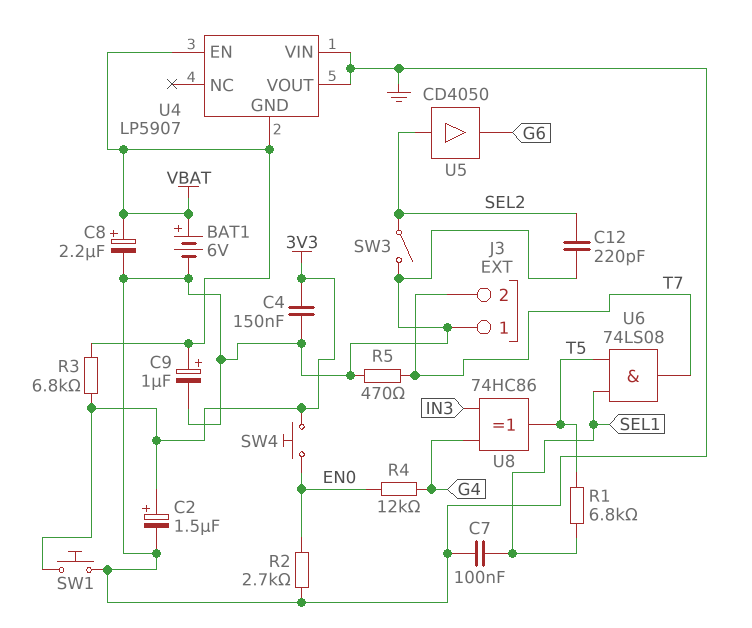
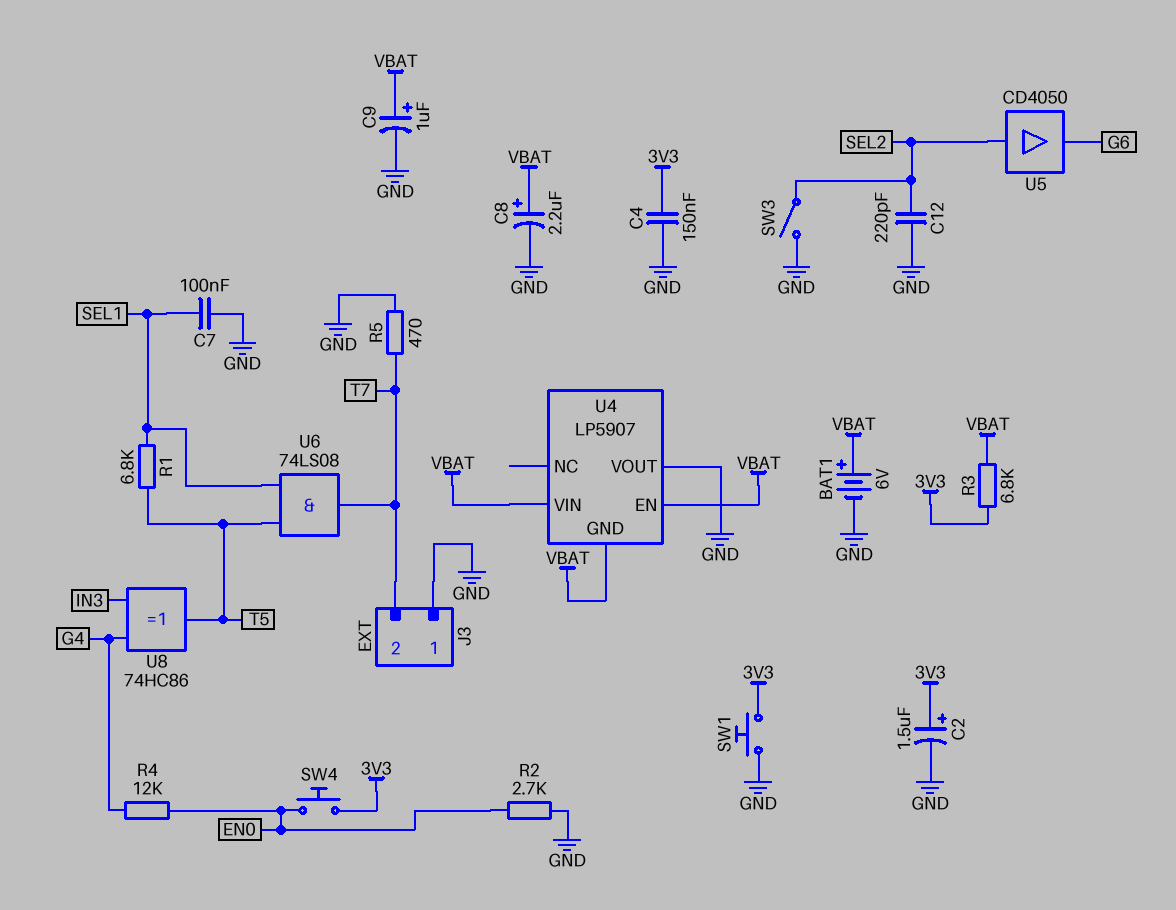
U4 pin VIN: GND -> VBAT

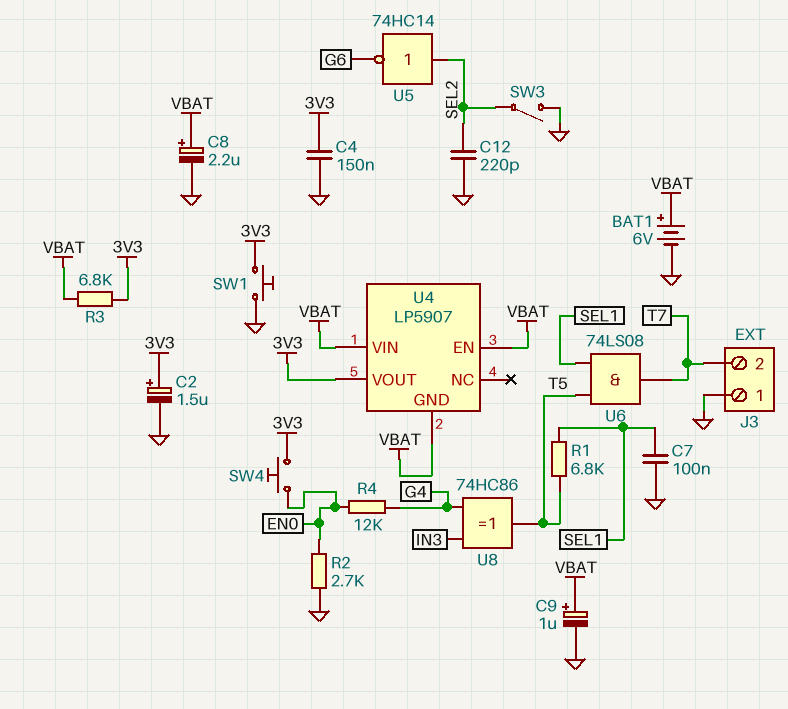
R5: 470 (GND, T7) -> none
U4 pin VOUT: GND -> 3V3
U5: buffer CD4050 (in SEL2, out G6) -> NOT 74HC14 (in SEL2, out G6)

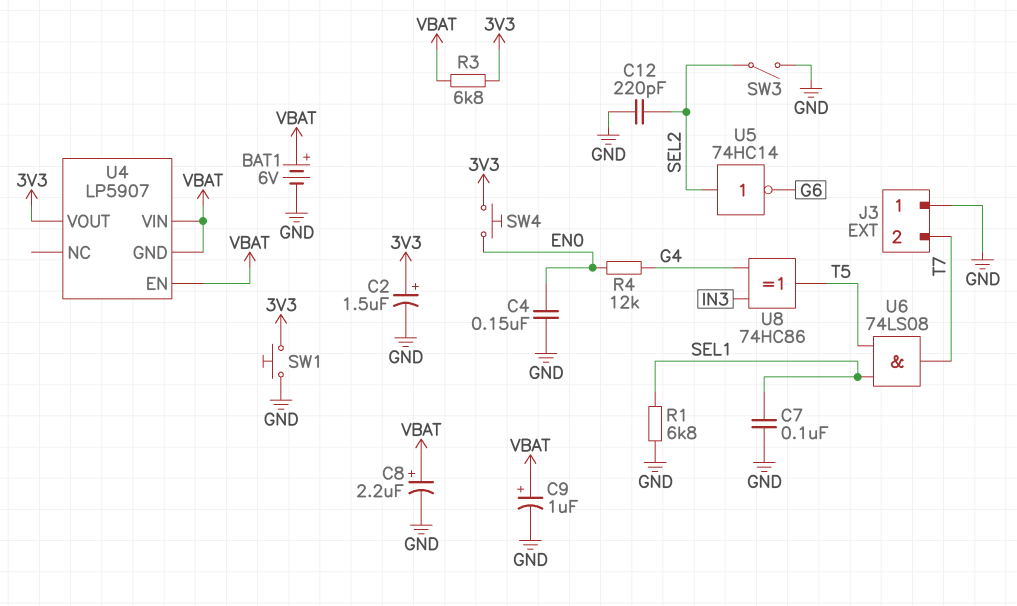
C4: 150nF (3V3, GND) -> 150nF (EN0, GND)
R1: 6.8k (SEL1, T5) -> 6.8k (GND, SEL1)
R2: 2.7k (EN0, GND) -> none

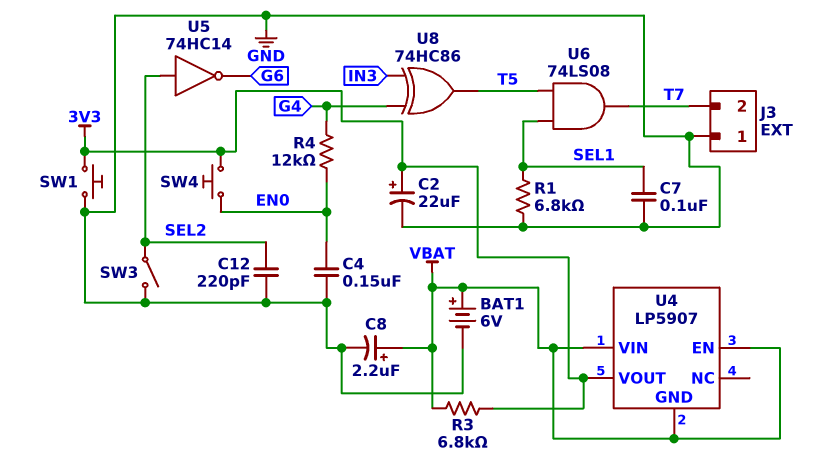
C2: 1.5uF (plus 3V3, minus GND) -> 22uF (plus 3V3, minus GND)
C9: 1uF (plus VBAT, minus GND) -> none

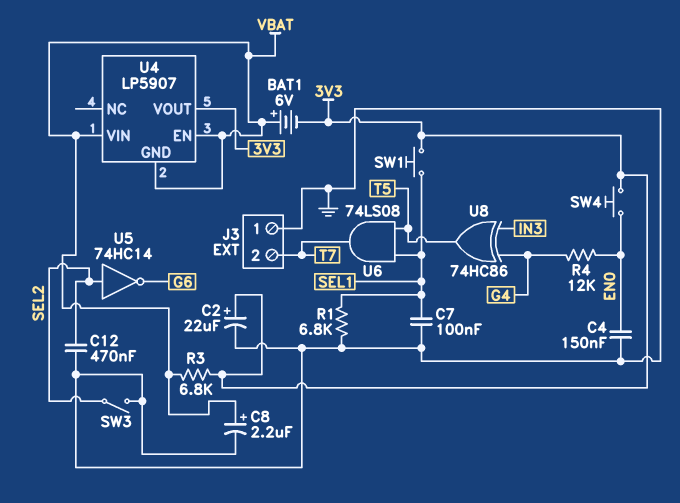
BAT1: 6V (plus VBAT, minus GND) -> 6V (plus VBAT, minus 3V3)
C12: 220pF (GND, SEL2) -> 470nF (GND, SEL2)
SW1: button (3V3, GND) -> button (3V3, SEL1)

